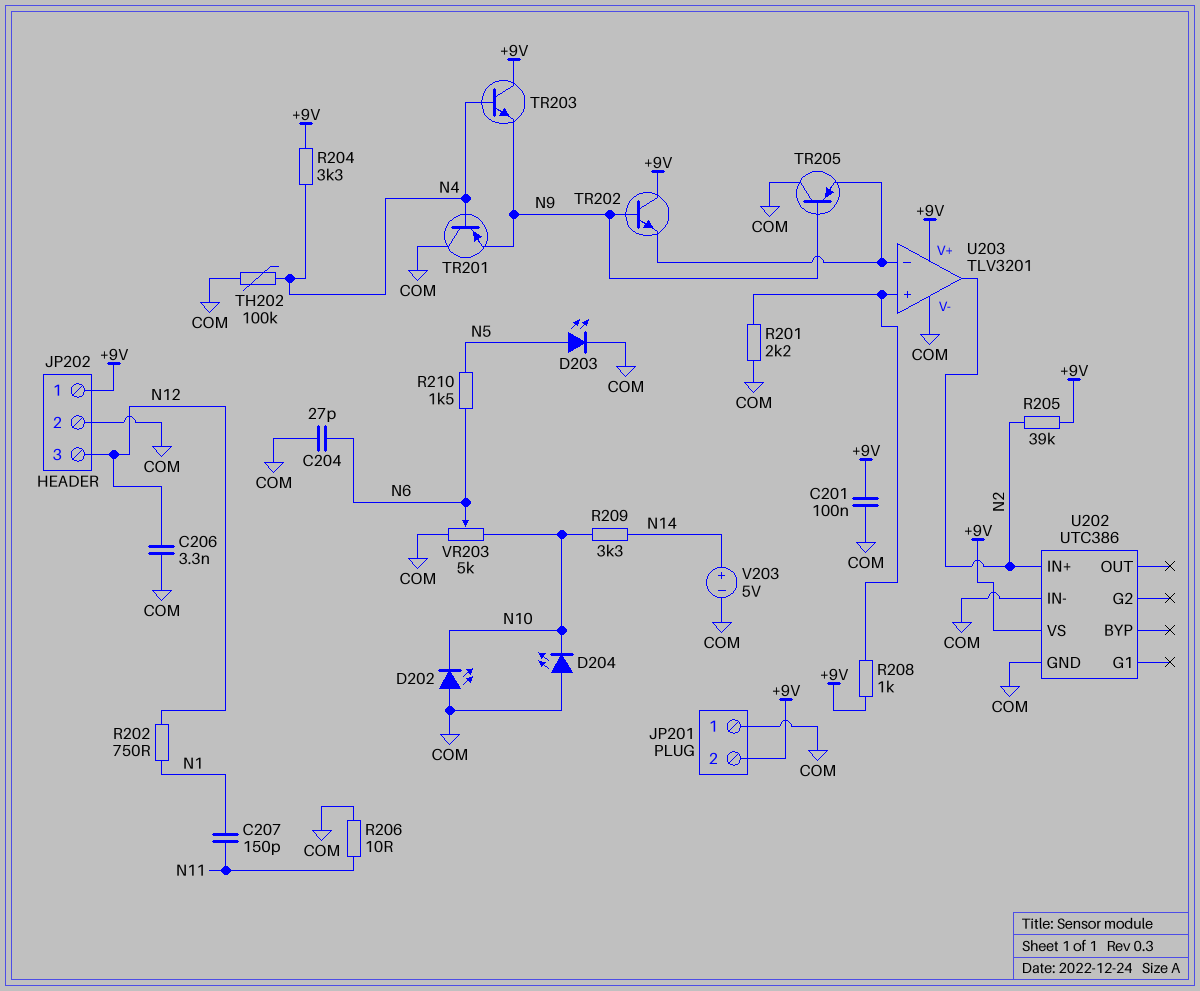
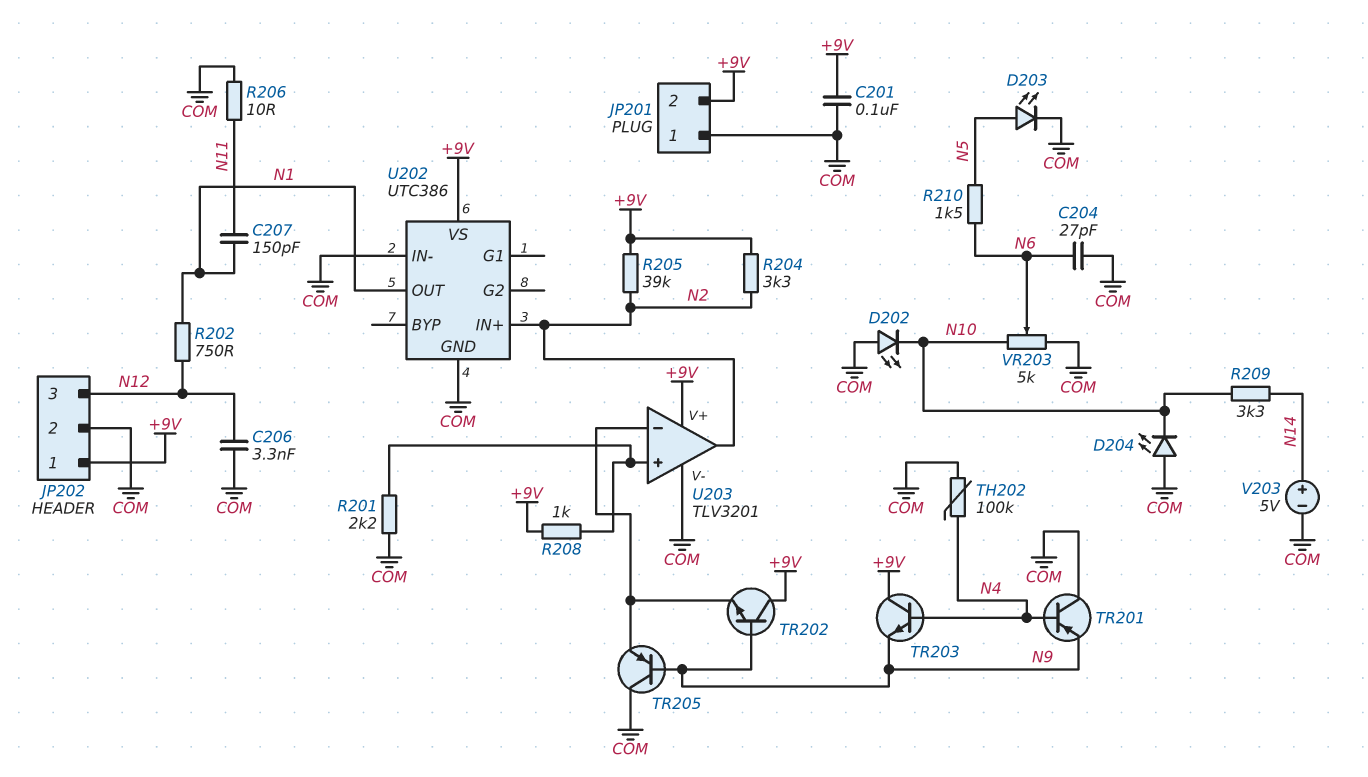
R204: 3.3k (+9V, N4) -> 3.3k (+9V, N2)
U202 pin OUT: none -> N1

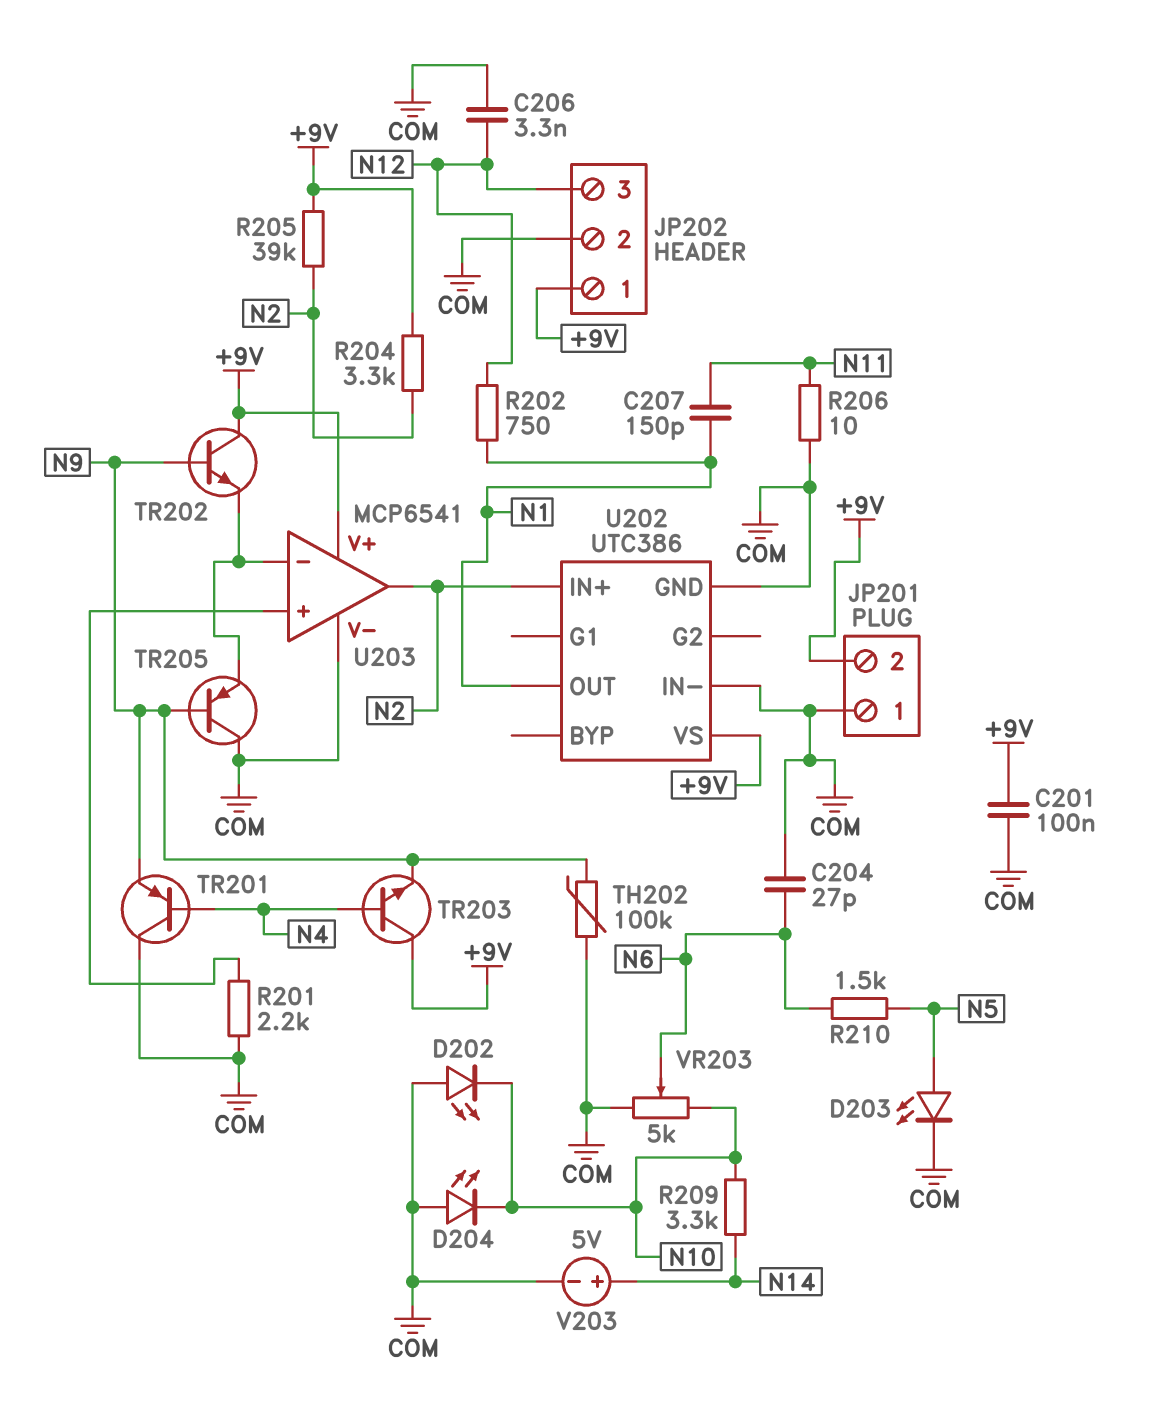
R208: 1k (+9V, U203/in+) -> none
TH202: 100k (COM, N4) -> 100k (COM, N9)
U203: TLV3201 -> MCP6541

